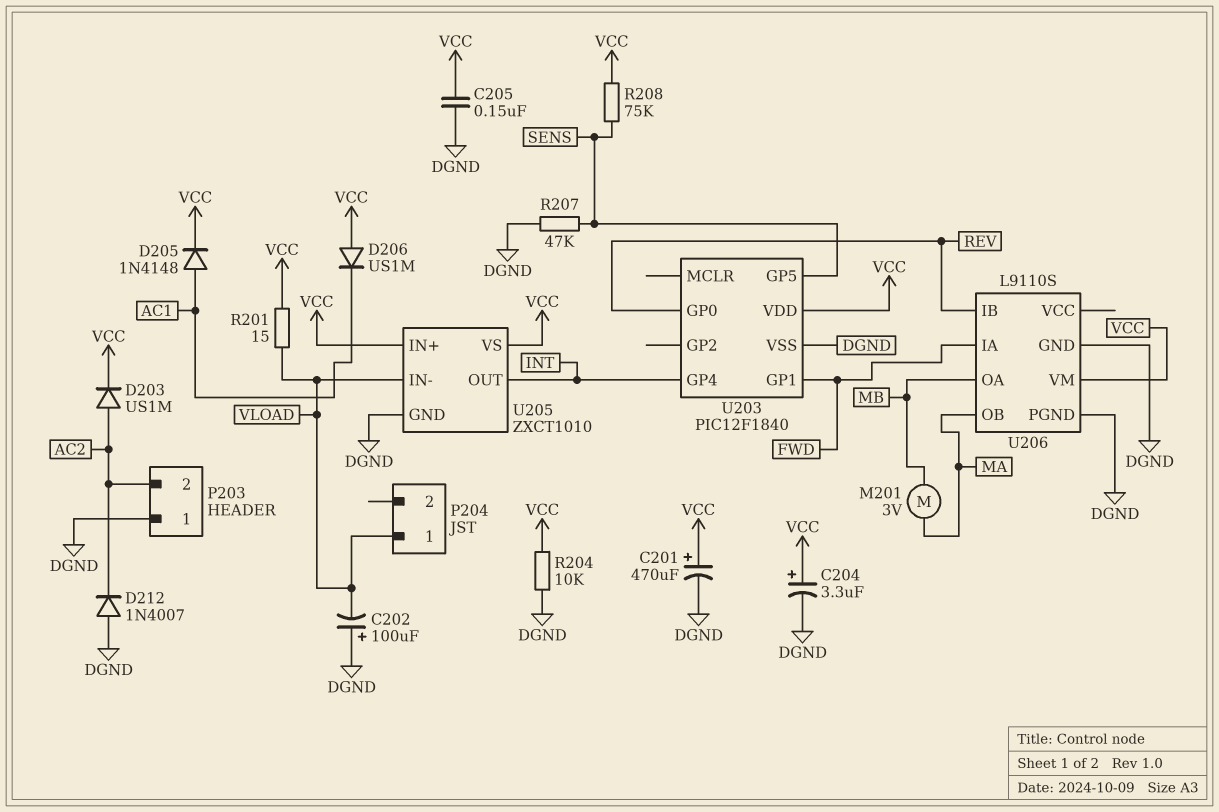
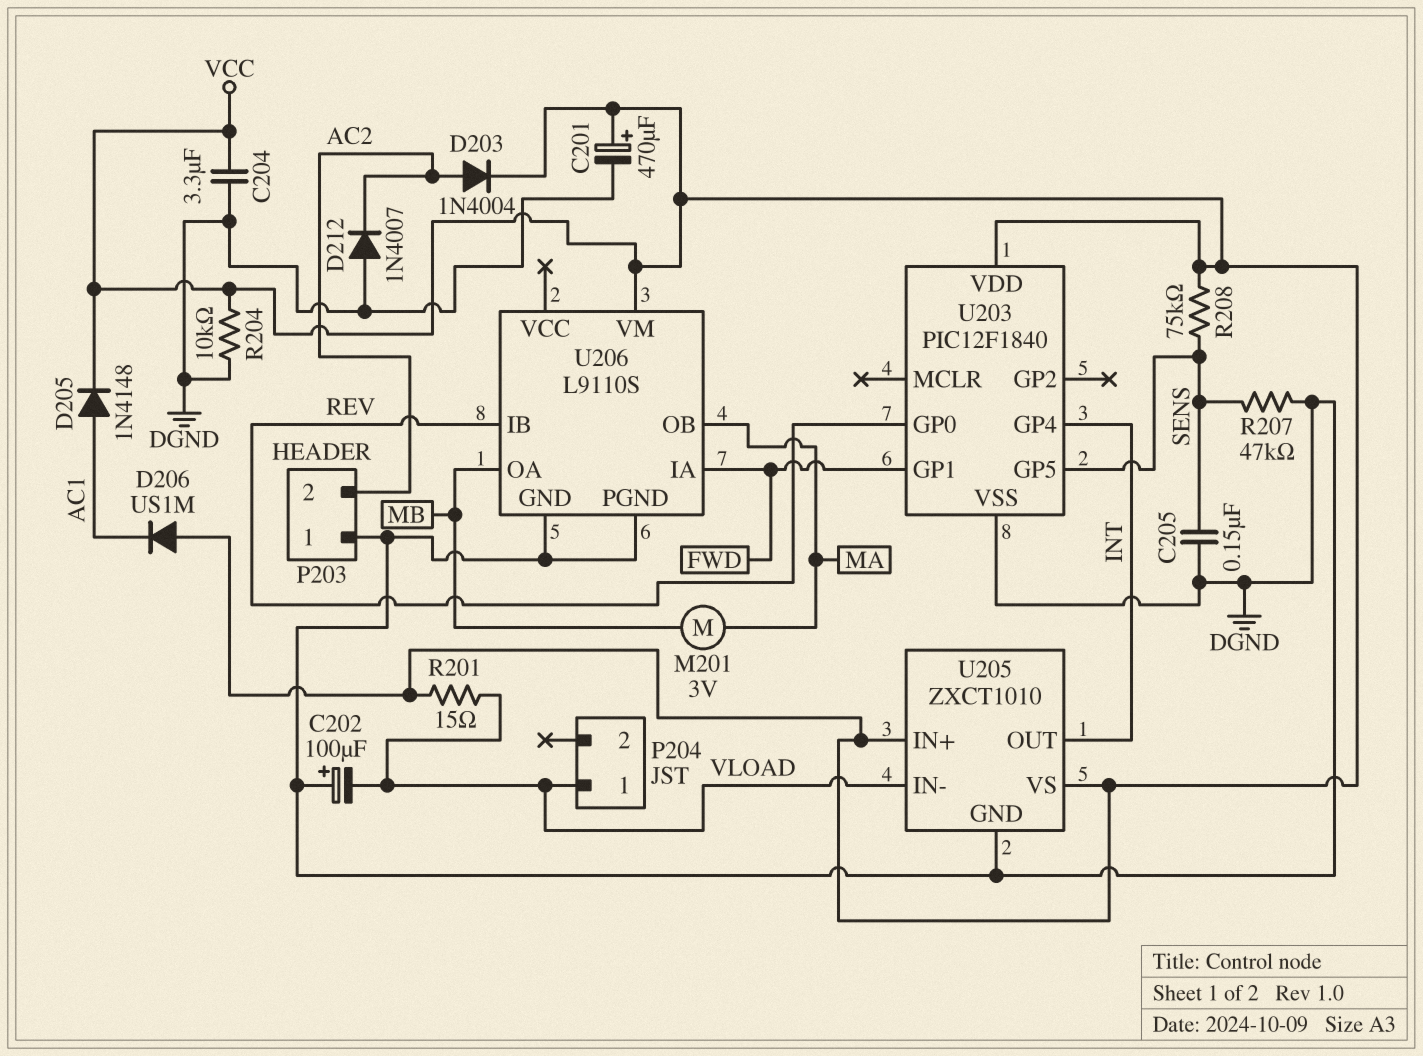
C204: 3.3uF (plus VCC, minus DGND) -> 3.3uF (DGND, VCC)
C205: 150nF (DGND, VCC) -> 150nF (DGND, SENS)
D203: diode US1M (A AC2, K VCC) -> diode 1N4004 (A AC2, K VCC)

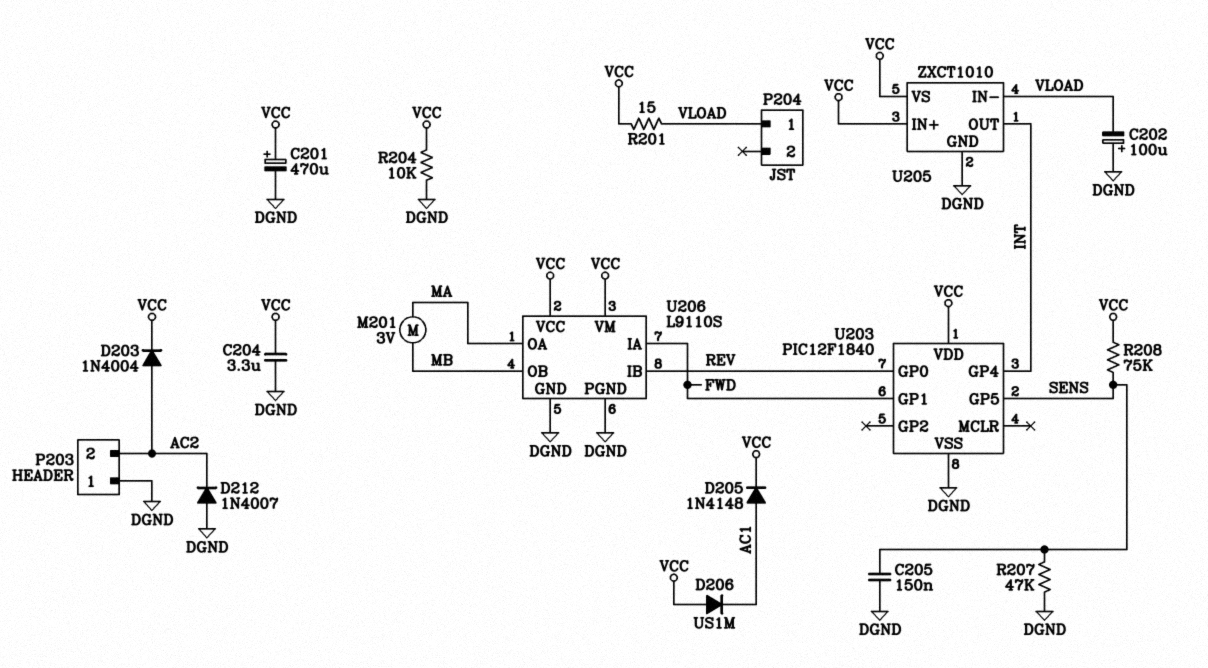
U206 pin OA: MB -> MA
U206 pin OB: MA -> MB
U206 pin VCC: none -> VCC

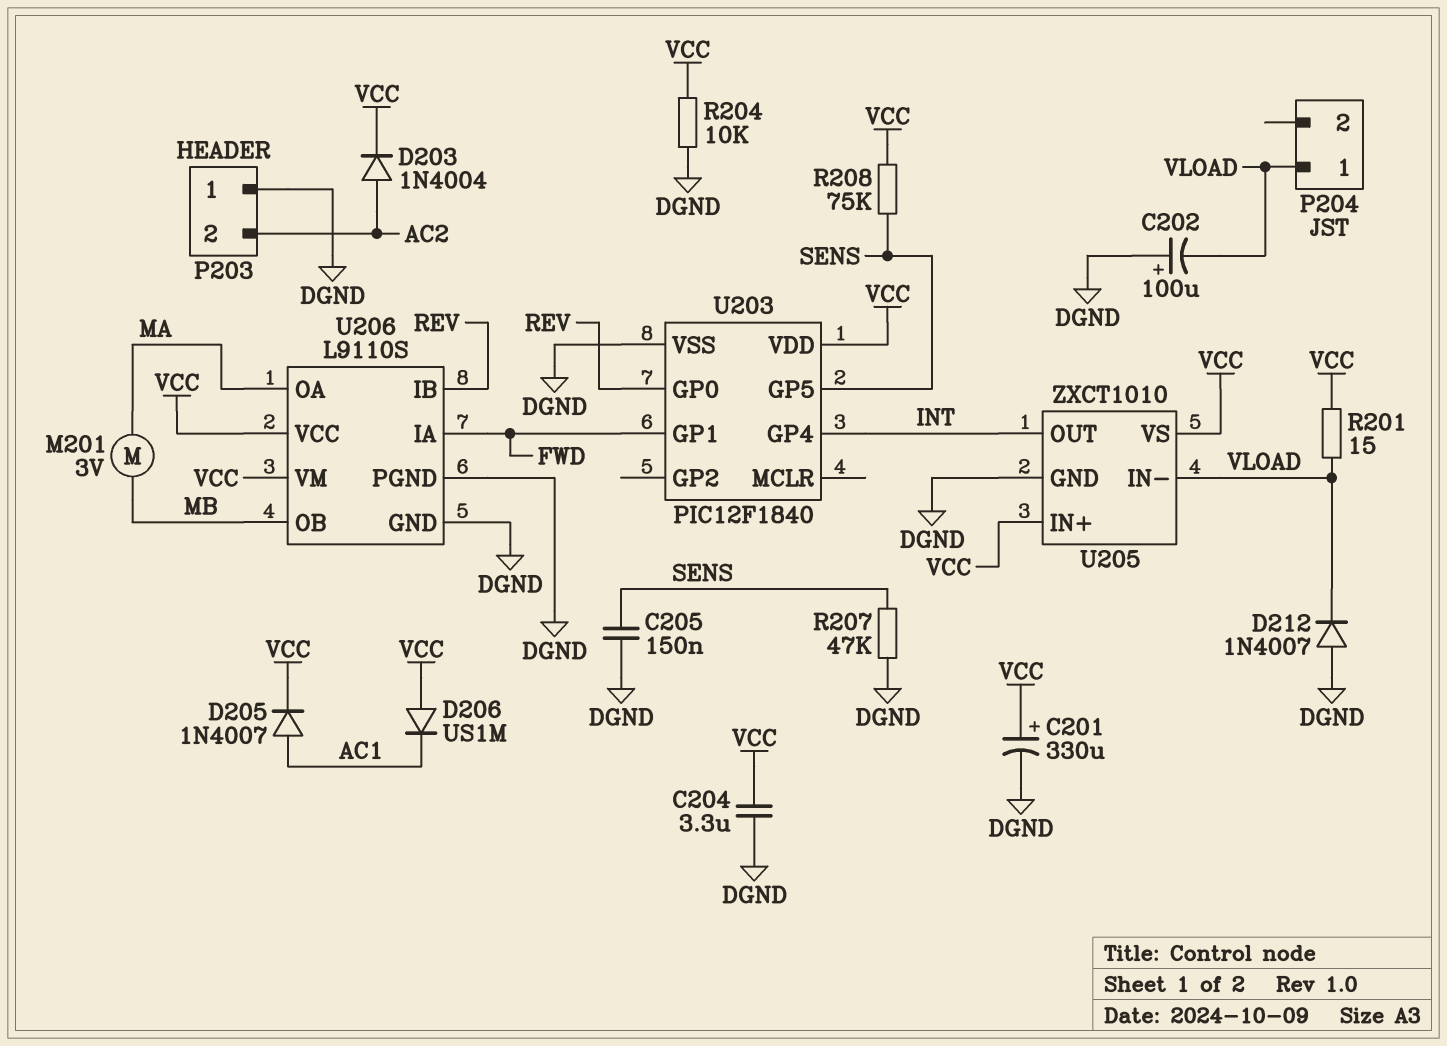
C201: 470uF (plus VCC, minus DGND) -> 330uF (plus VCC, minus DGND)
D205: diode 1N4148 (A AC1, K VCC) -> diode 1N4007 (A AC1, K VCC)
D212: diode 1N4007 (A DGND, K AC2) -> diode 1N4007 (A DGND, K VLOAD)

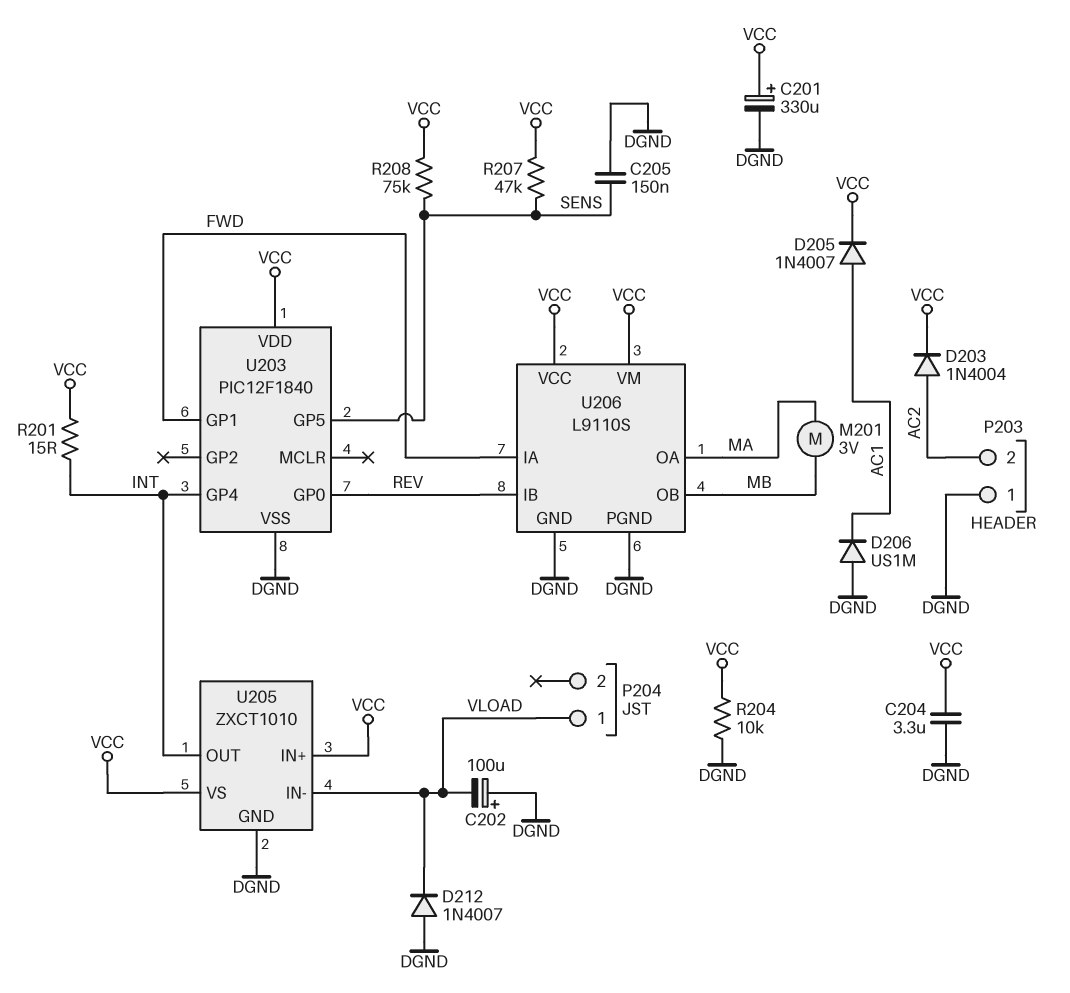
D206: diode US1M (A VCC, K AC1) -> diode US1M (A DGND, K AC1)
R201: 15 (VCC, VLOAD) -> 15 (INT, VCC)
R207: 47k (DGND, SENS) -> 47k (SENS, VCC)

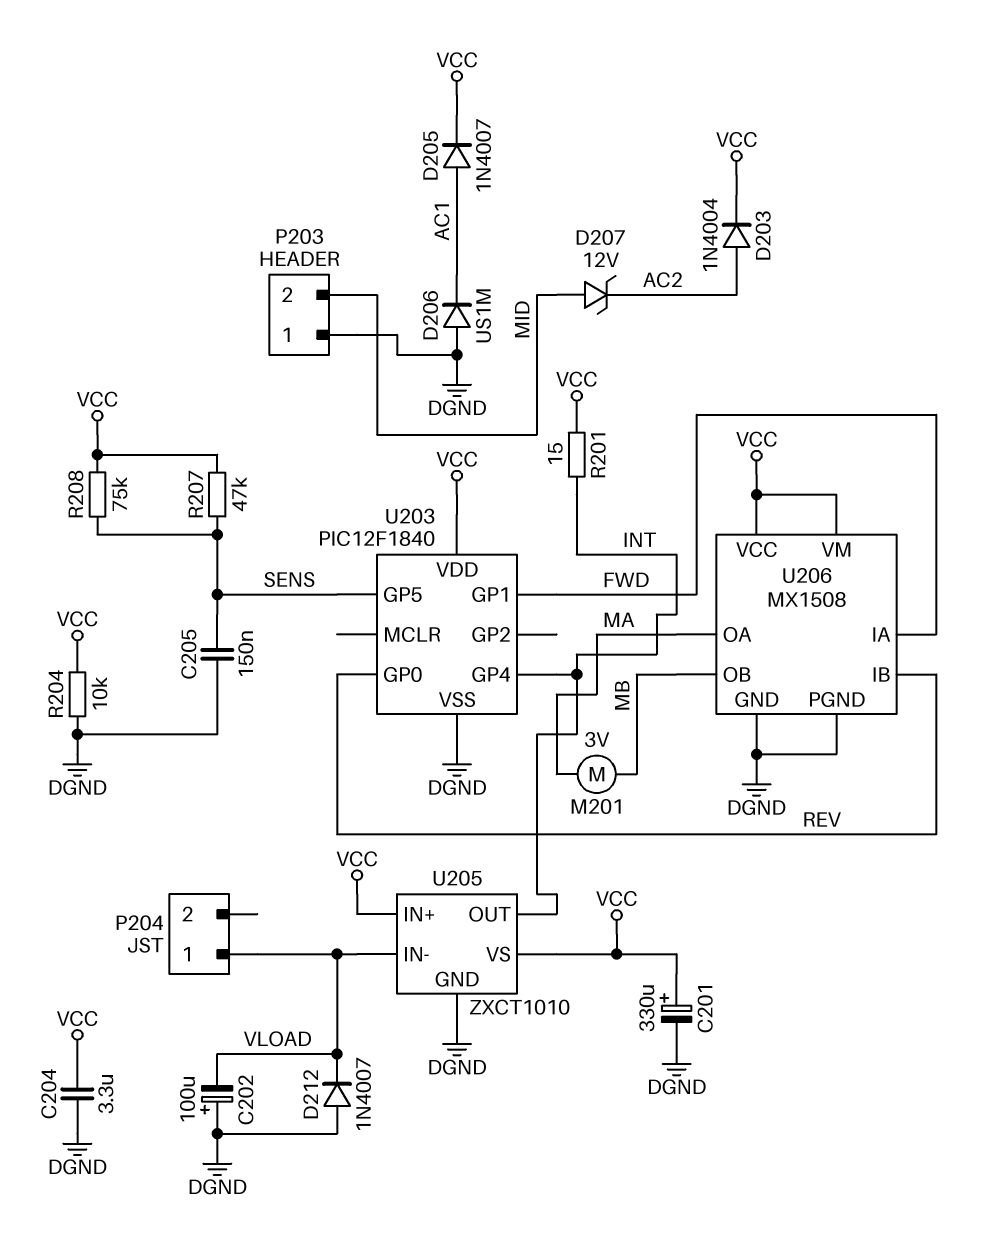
D207: none -> zener 12V (A MID, K AC2)
P203 pin 2: AC2 -> MID
U206: L9110S -> MX1508

